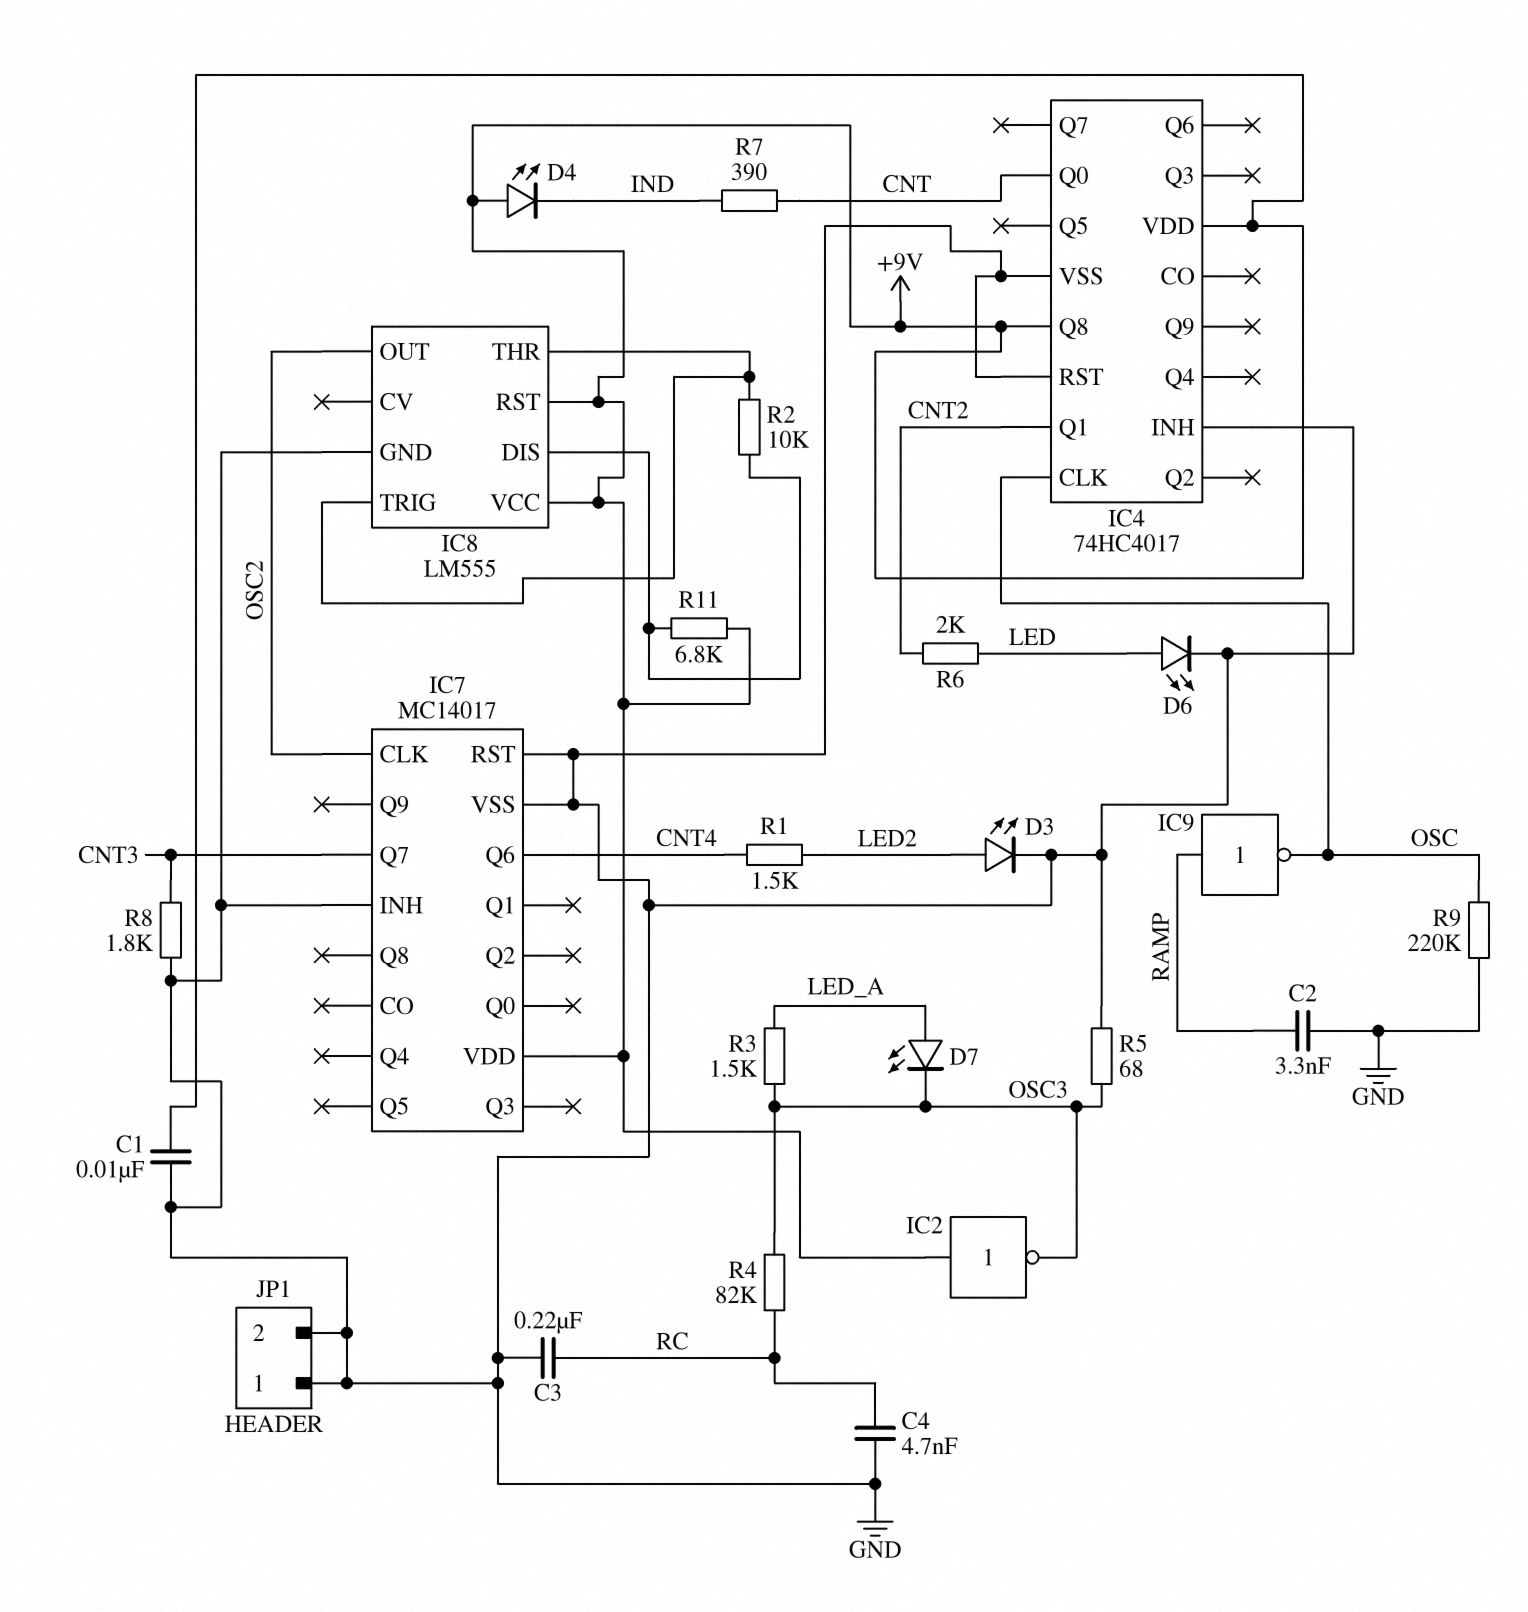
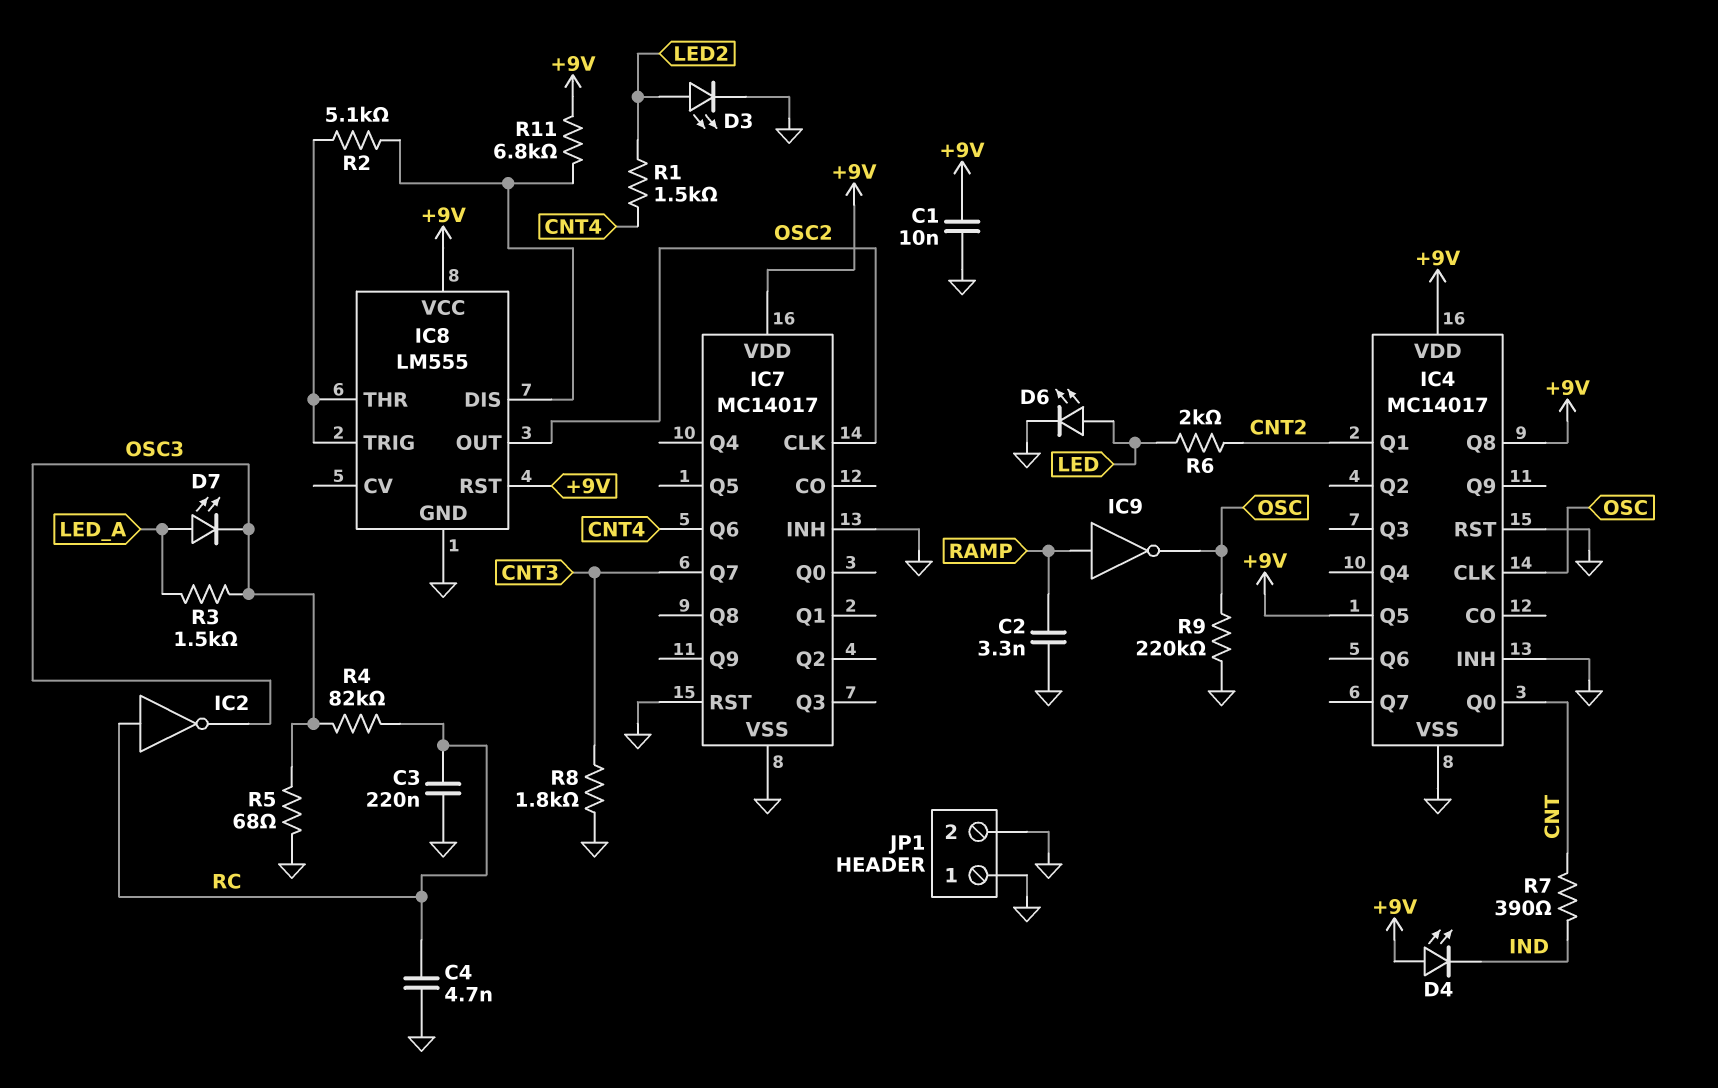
IC2: NOT (in +9V, out OSC3) -> NOT (in RC, out OSC3)
IC4: 74HC4017 -> MC14017
IC4 pin Q5: none -> +9V
R2: 10k (IC8/DIS, IC8/THR) -> 5.1k (IC8/DIS, IC8/THR)

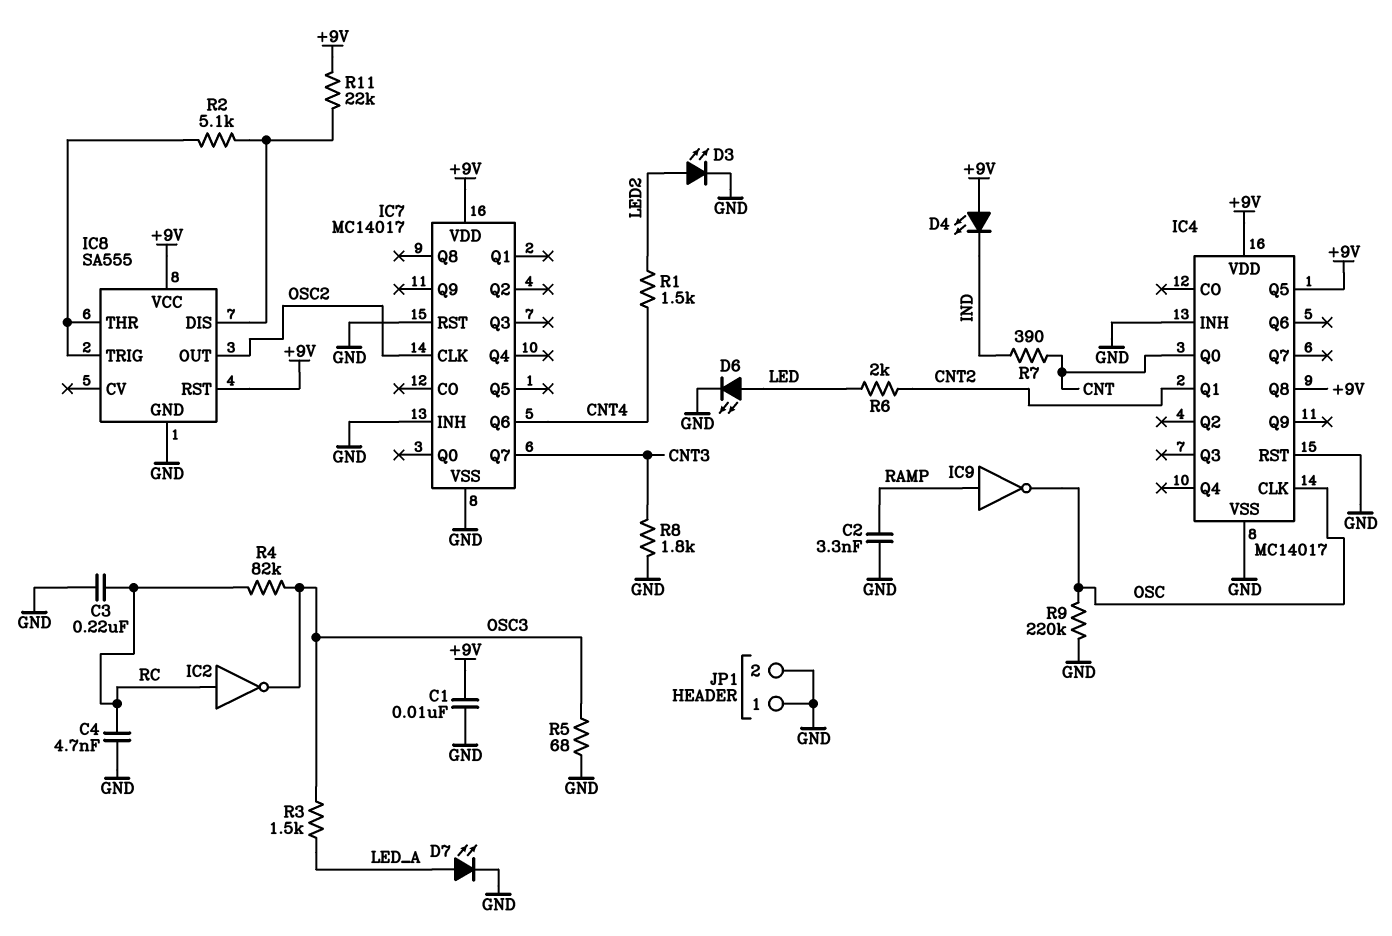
D7: LED (A LED_A, K OSC3) -> LED (A LED_A, K GND)
IC8: LM555 -> SA555
R11: 6.8k (+9V, IC8/DIS) -> 22k (+9V, IC8/DIS)

